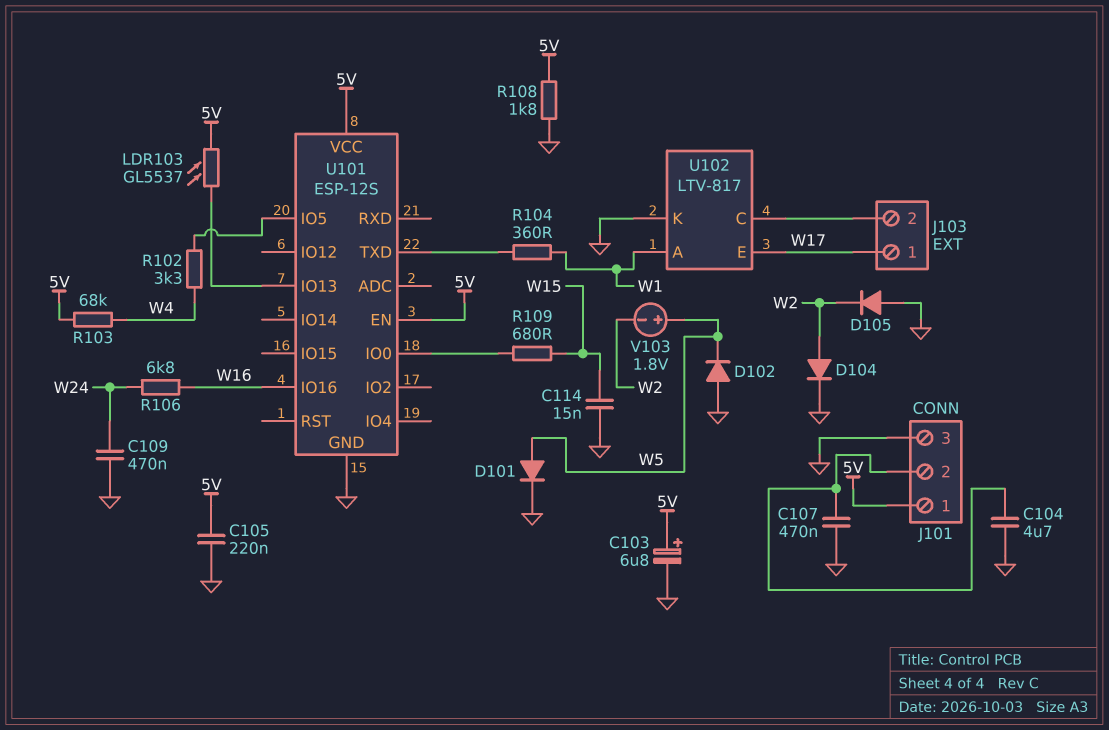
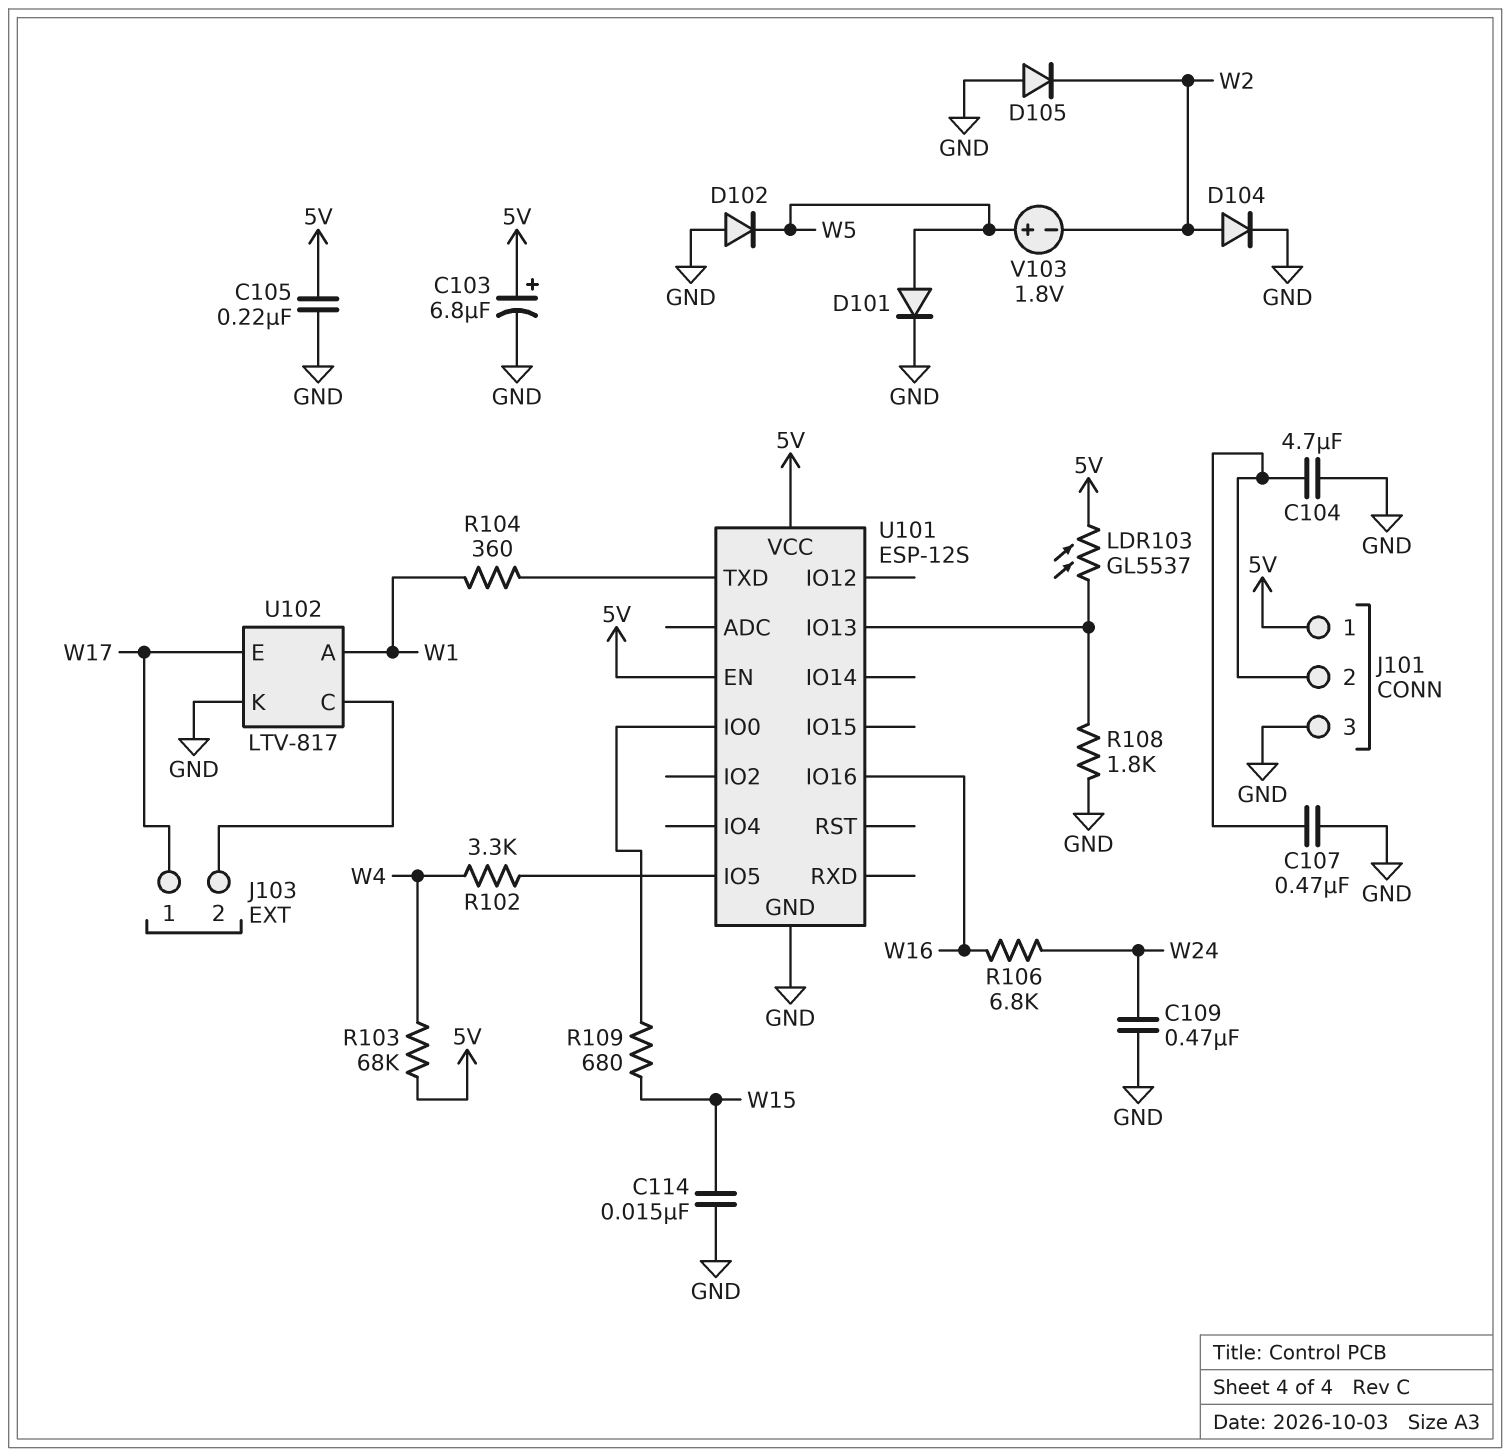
R108: 1.8k (5V, GND) -> 1.8k (GND, U101/IO13)

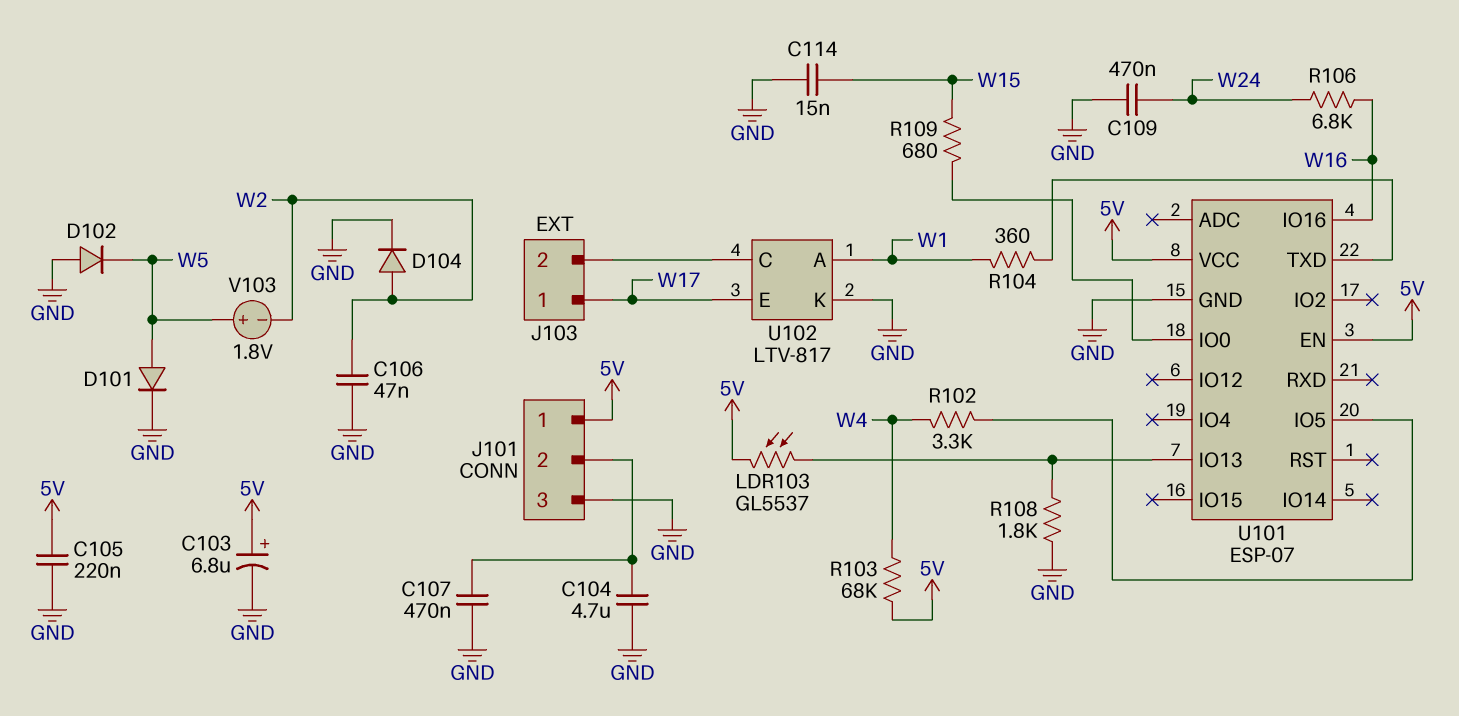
C106: none -> 47nF (GND, W2)
D105: diode (A GND, K W2) -> none
U101: ESP-12S -> ESP-07

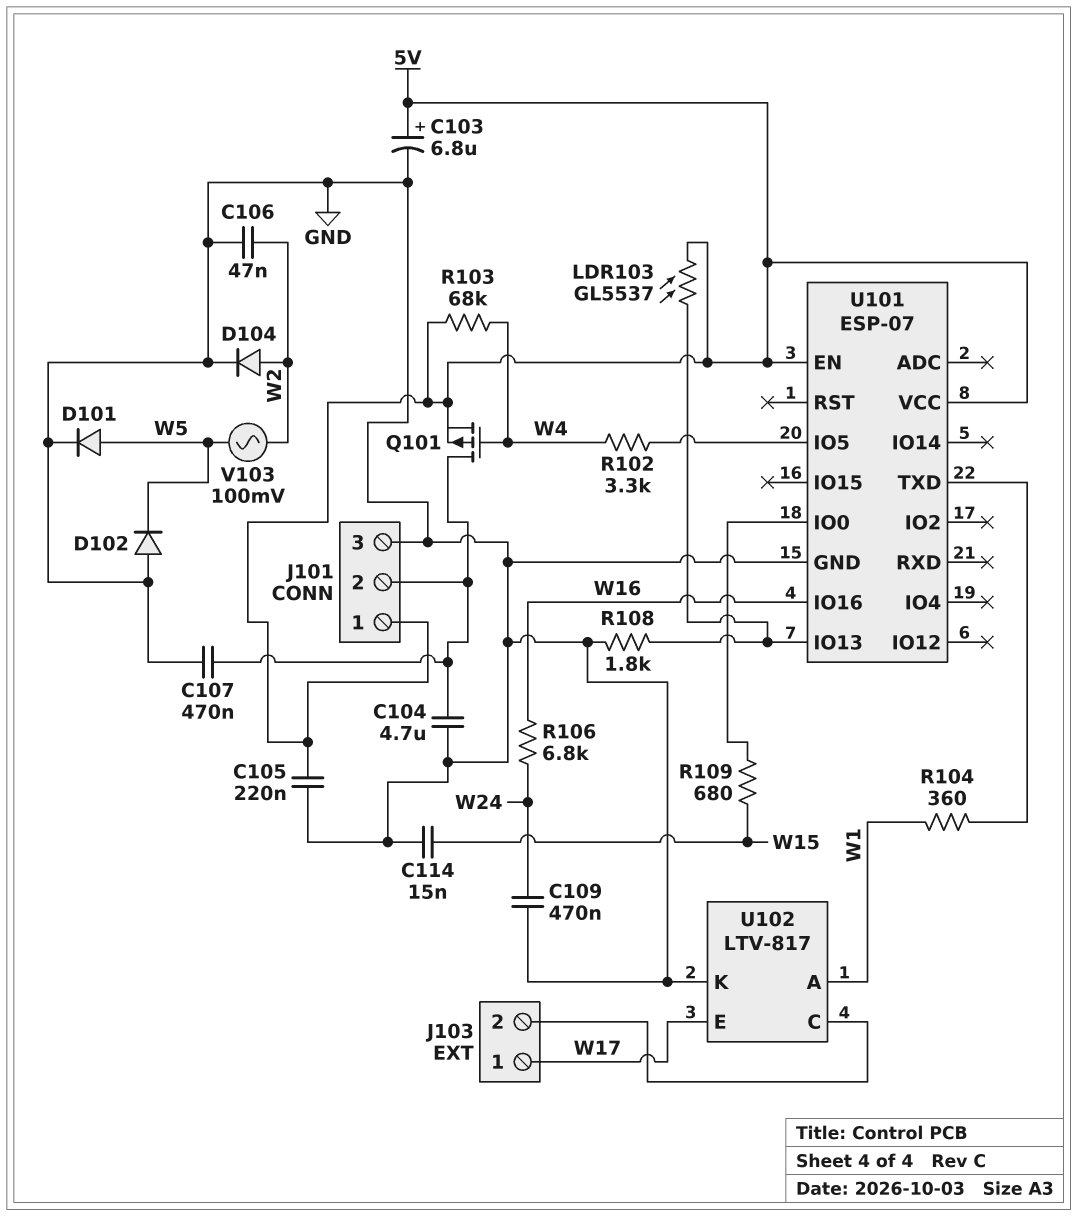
Q101: none -> PMOS (G W4, D J101/2, S 5V)
V103: 1.8V (plus W5, minus W2) -> AC 100mV (W2, W5)

